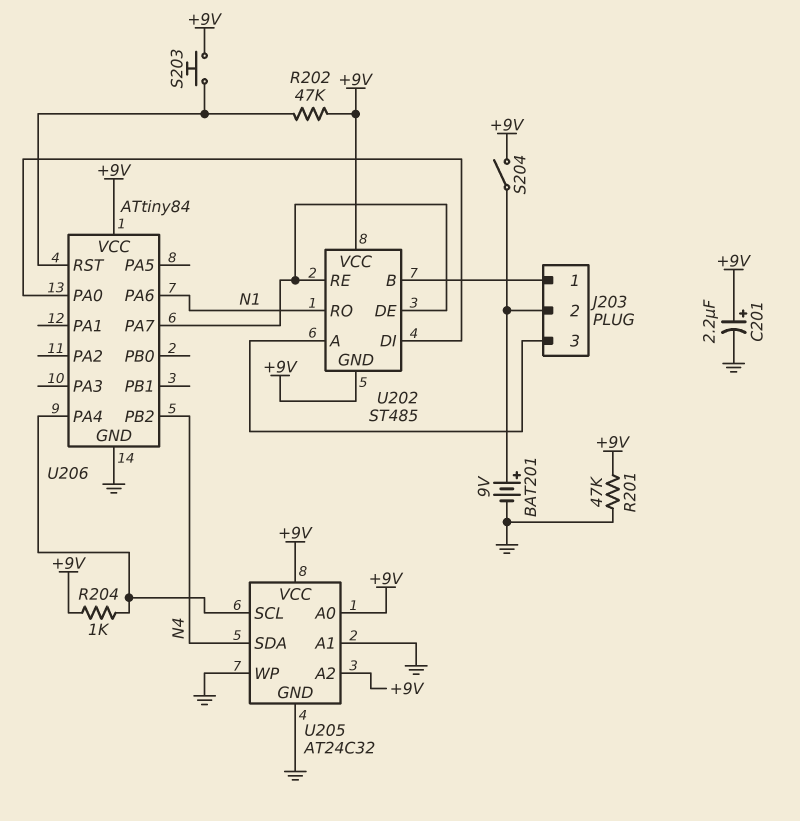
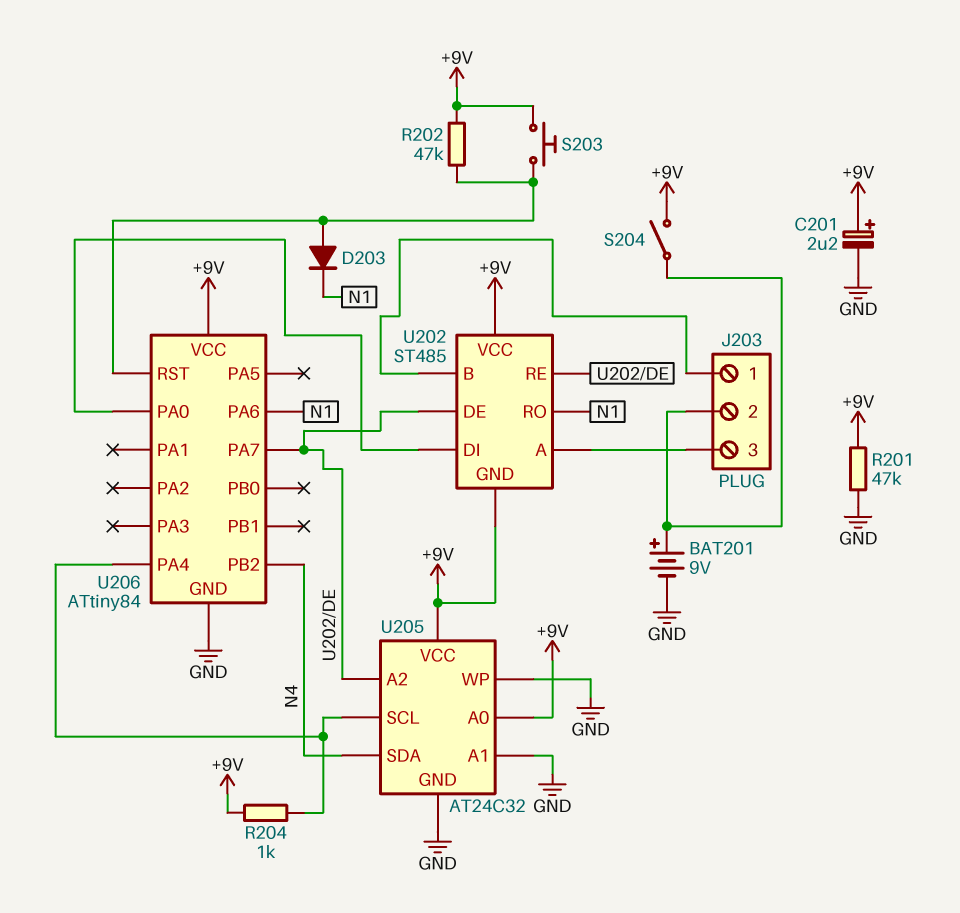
D203: none -> diode (A U206/RST, K N1)
U205 pin A2: +9V -> U202/DE

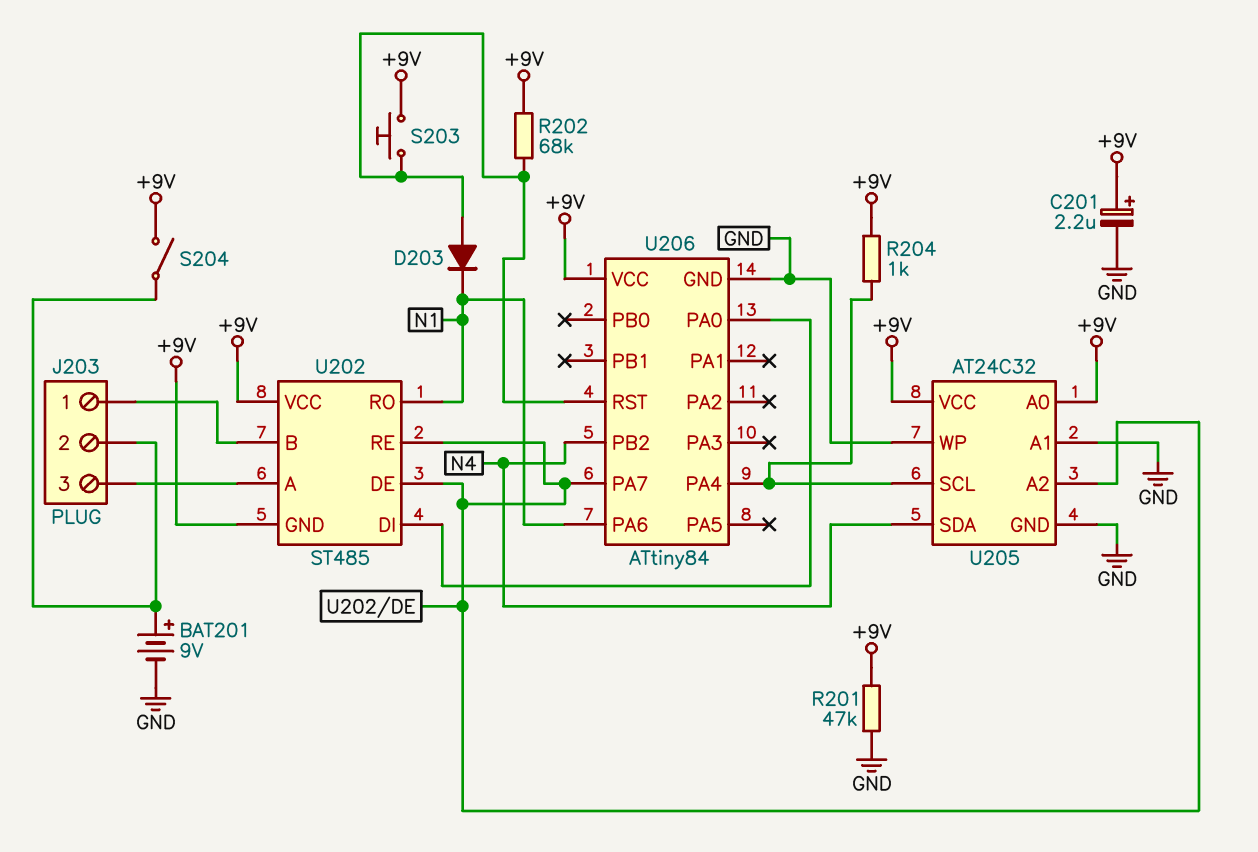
R202: 47k (+9V, U206/RST) -> 68k (+9V, U206/RST)

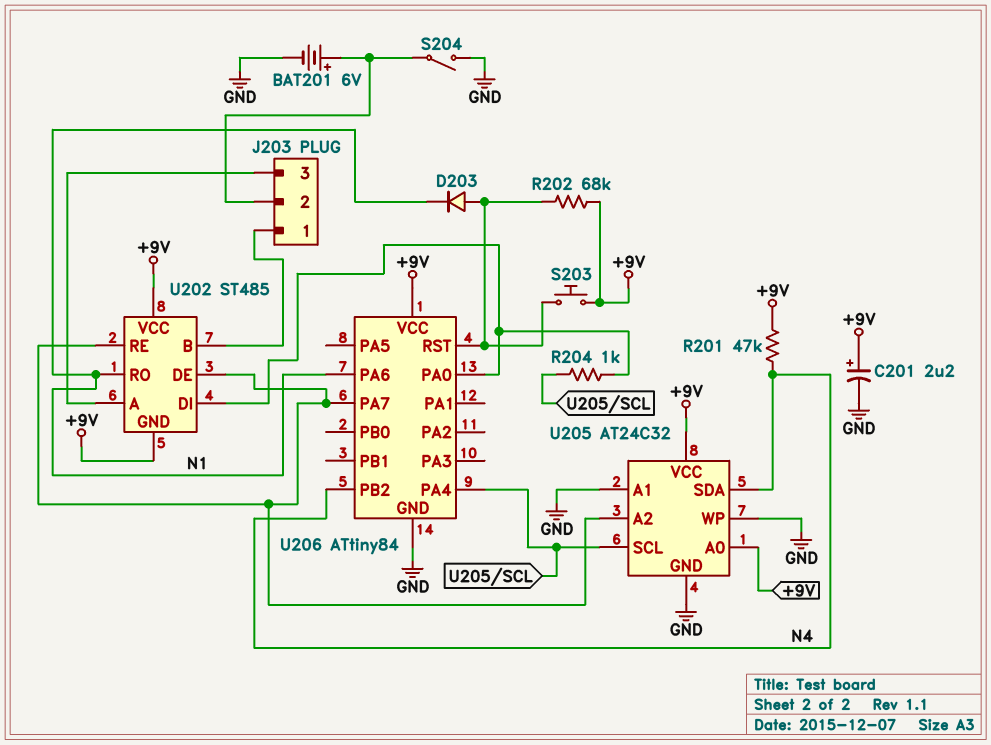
BAT201: 9V (plus J203/2, minus GND) -> 6V (plus J203/2, minus GND)
R201: 47k (+9V, GND) -> 47k (+9V, N4)
R204: 1k (+9V, U205/SCL) -> 1k (U202/DI, U205/SCL)
S204: switch (+9V, J203/2) -> switch (GND, J203/2)

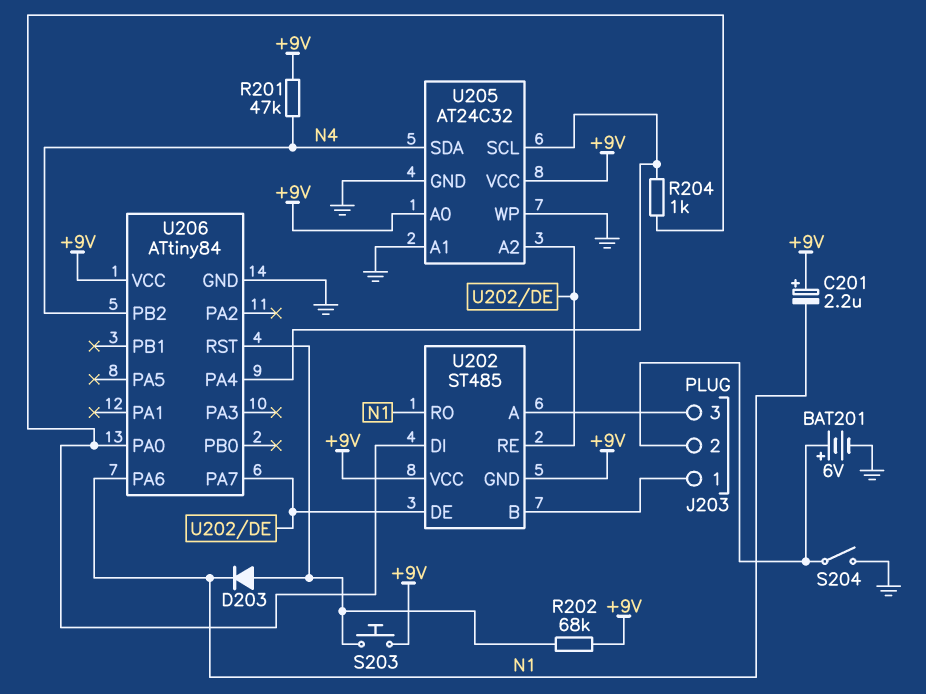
C201: 2.2uF (plus +9V, minus GND) -> 2.2uF (plus +9V, minus N1)

